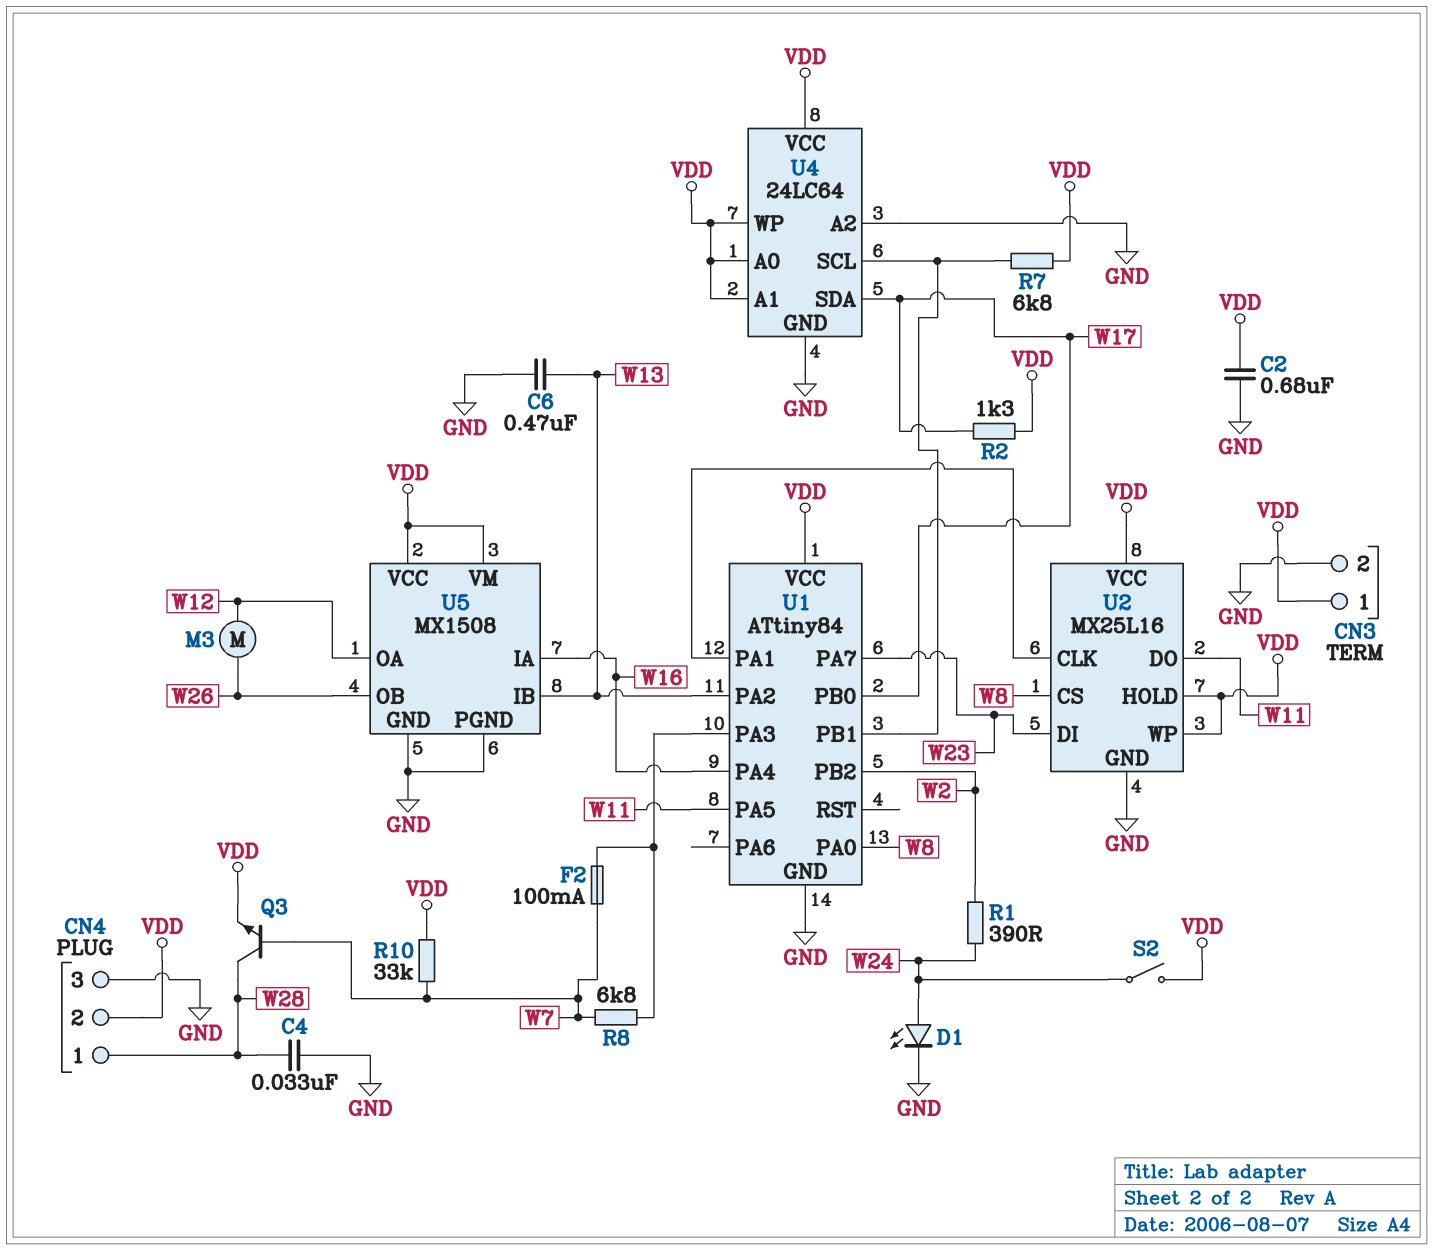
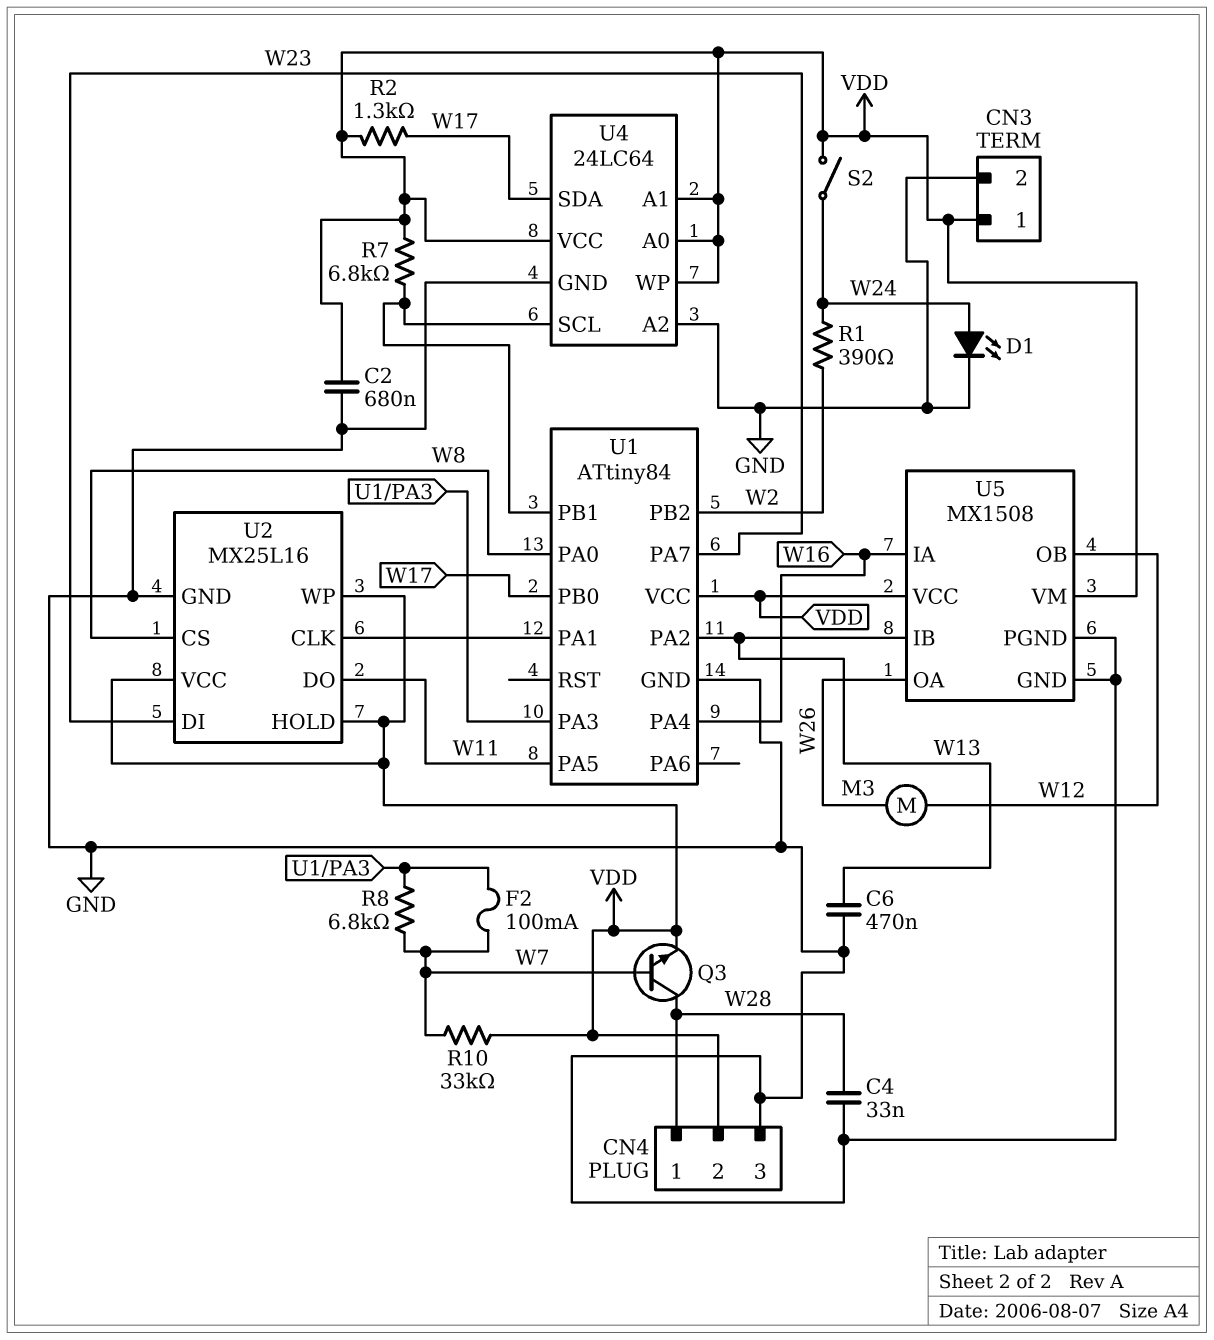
U5 pin OA: W12 -> W26
U5 pin OB: W26 -> W12

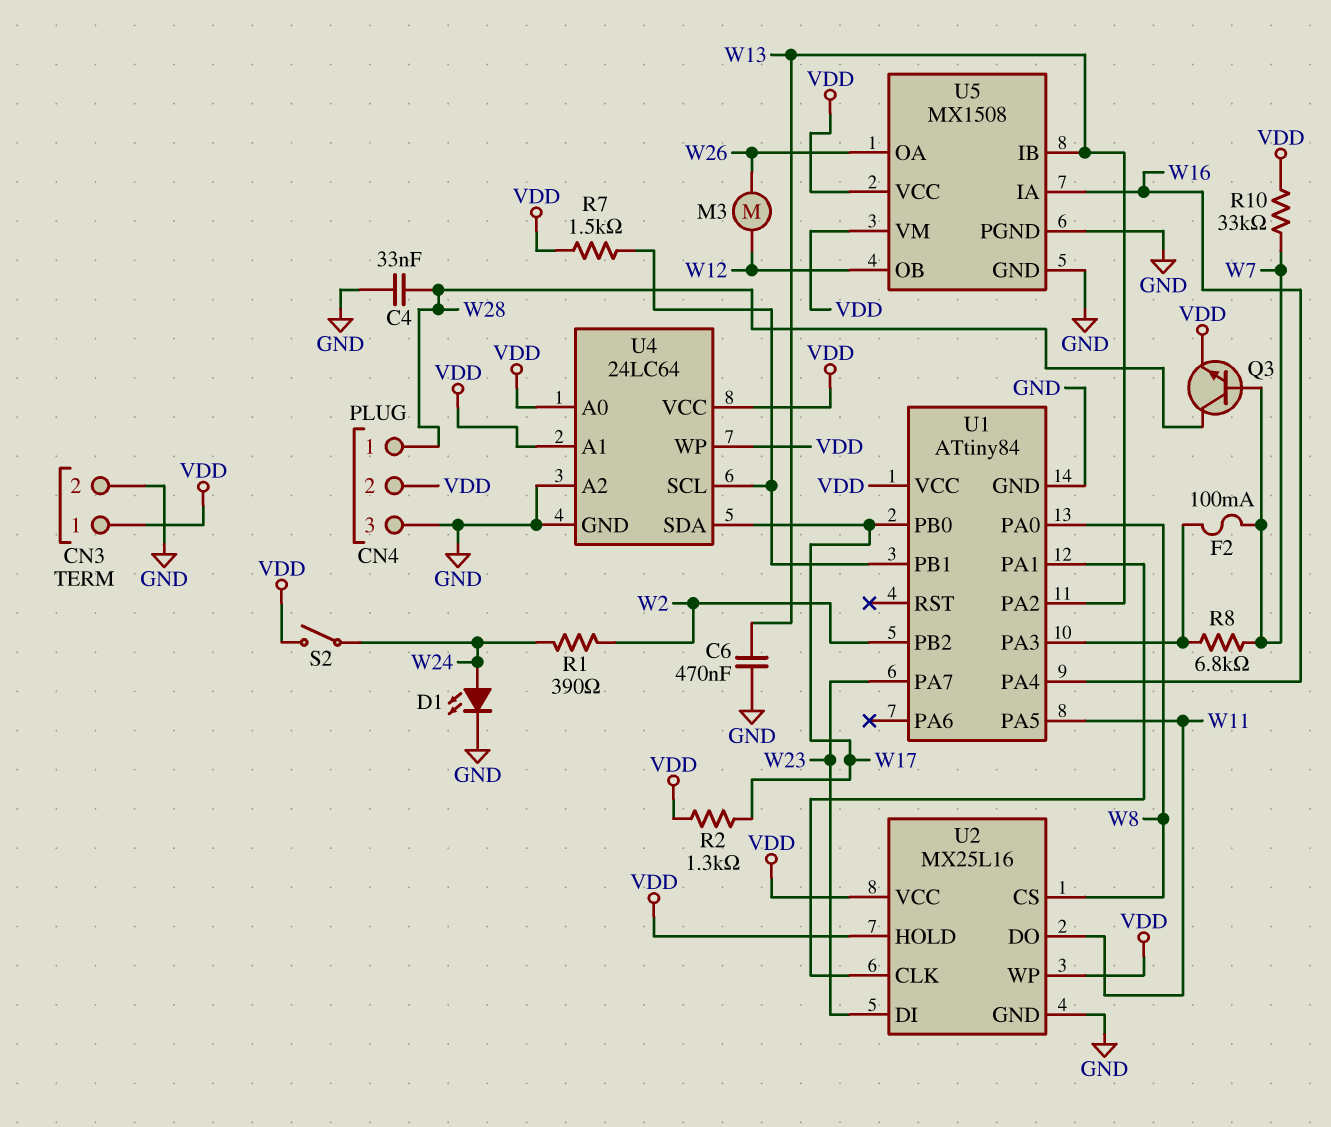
C2: 680nF (GND, VDD) -> none
R7: 6.8k (U1/PB1, VDD) -> 1.5k (U1/PB1, VDD)

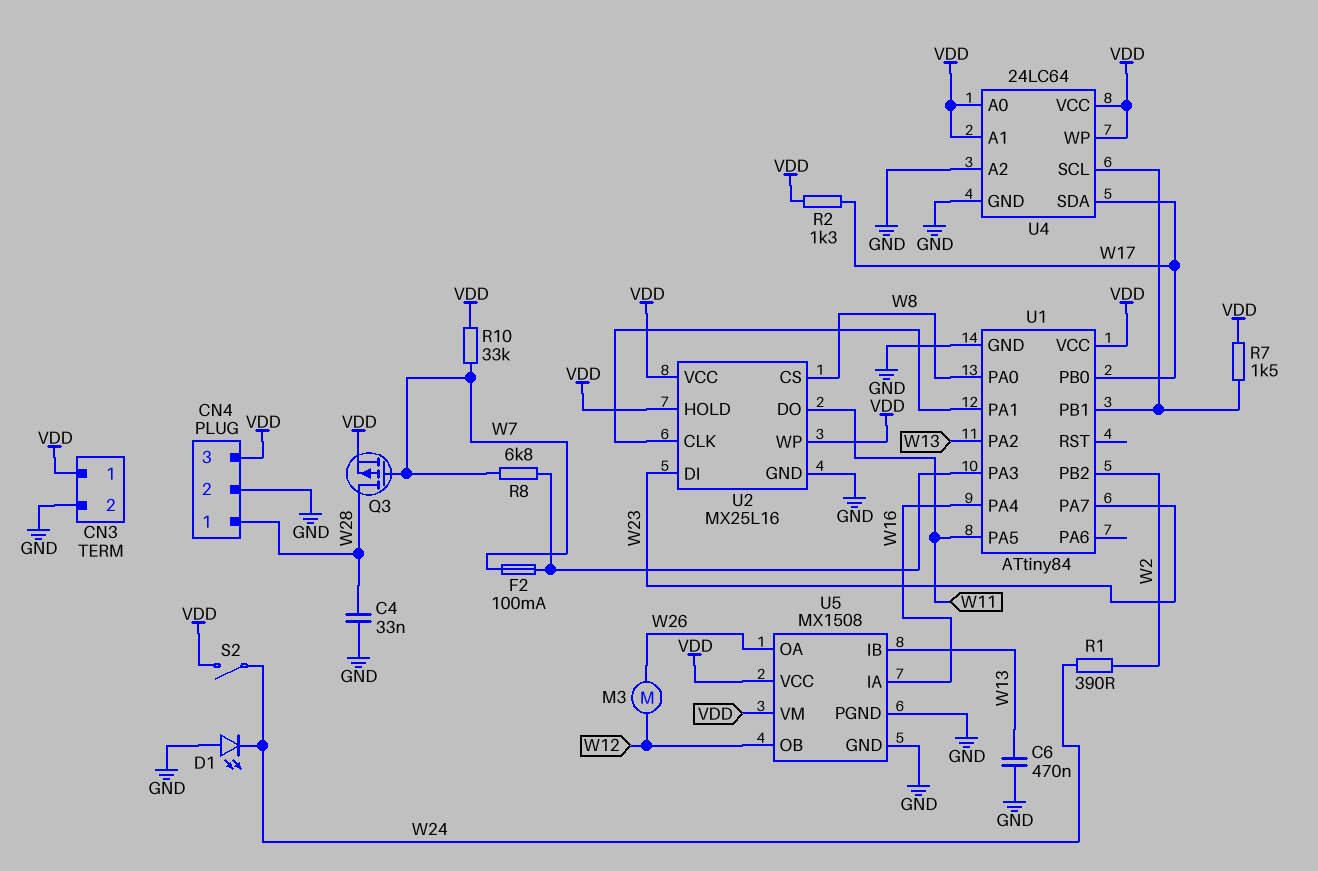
CN4 pin 2: VDD -> GND
CN4 pin 3: GND -> VDD
D1: LED (A W24, K GND) -> LED (A GND, K W24)
Q3: NPN (B W7, C W28, E VDD) -> PMOS (G W7, D W28, S VDD)

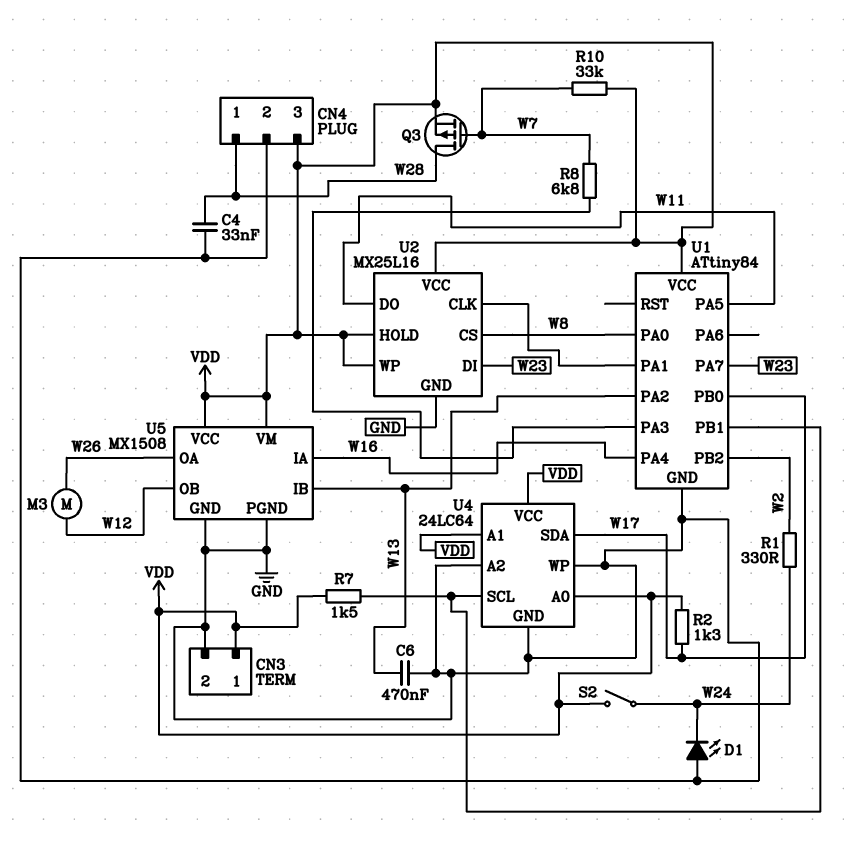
F2: 100mA (U1/PA3, W7) -> none
R1: 390 (W2, W24) -> 330 (W2, W24)
U4 pin WP: VDD -> GND

